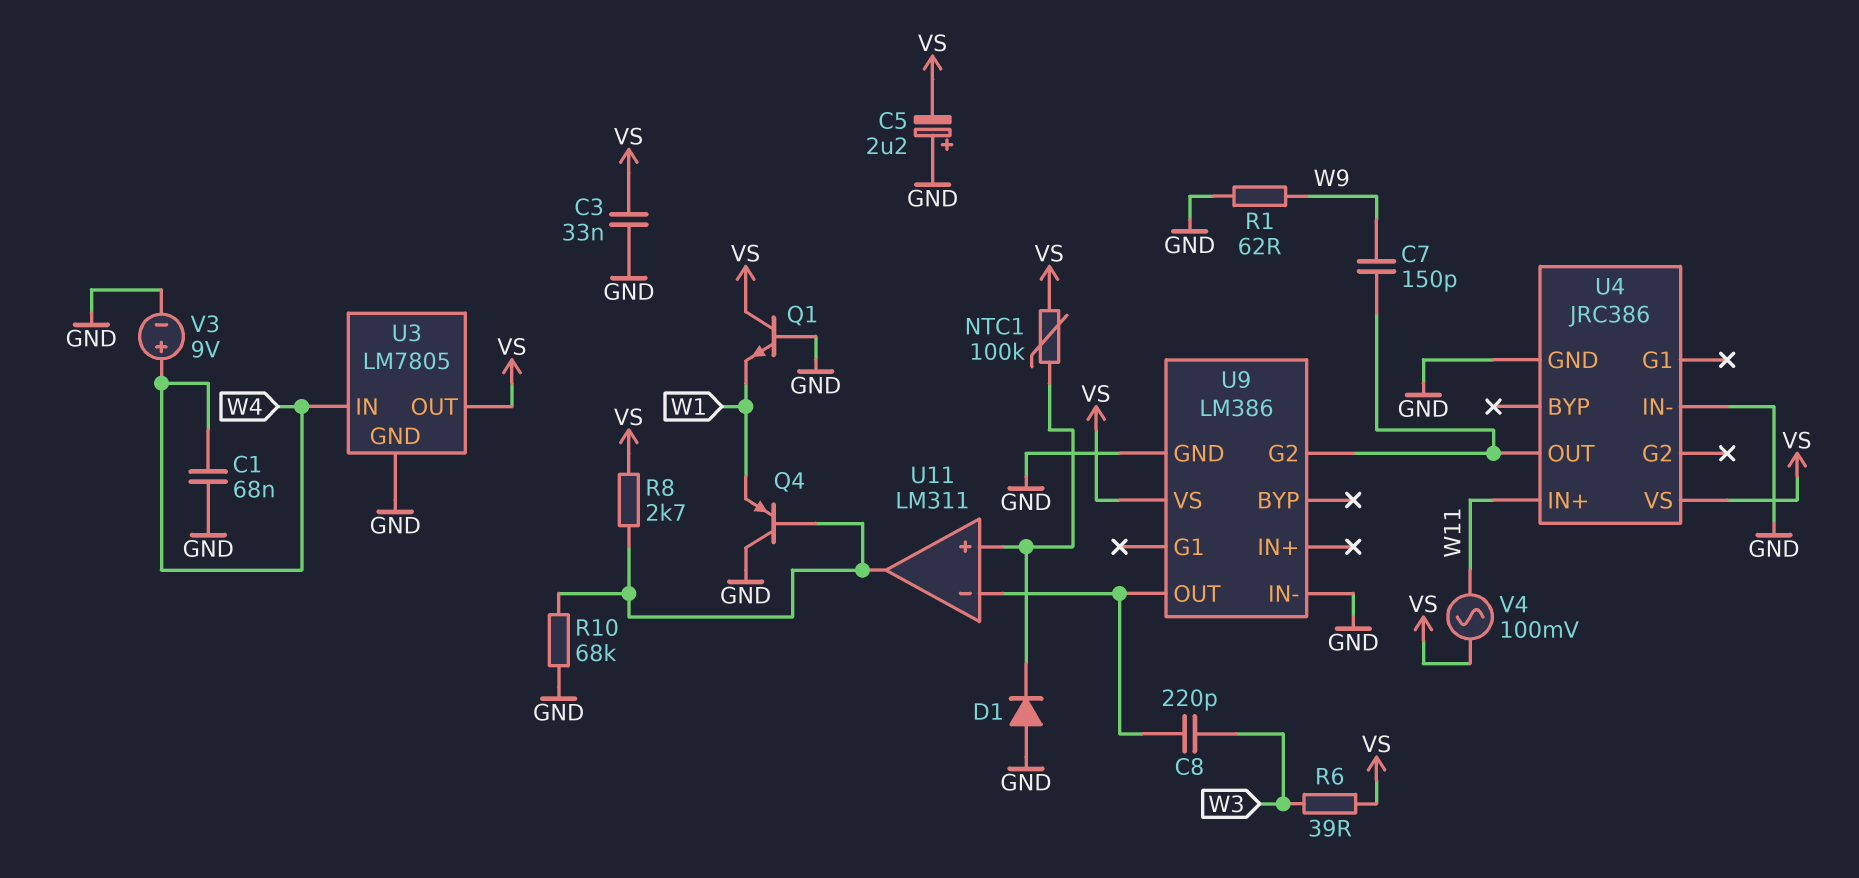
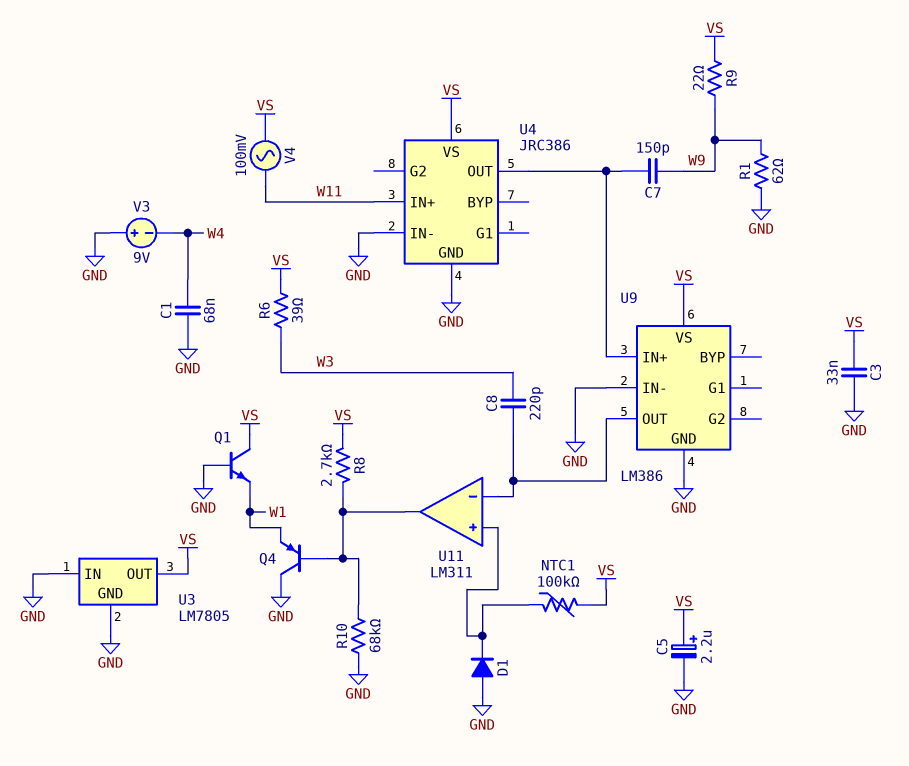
C5: 2.2uF (plus GND, minus VS) -> 2.2uF (plus VS, minus GND)
R9: none -> 22 (VS, W9)
U3 pin IN: W4 -> GND
U9 pin G2: U4/OUT -> none
U9 pin IN+: none -> U4/OUT
V3: 9V (plus W4, minus GND) -> 9V (plus GND, minus W4)

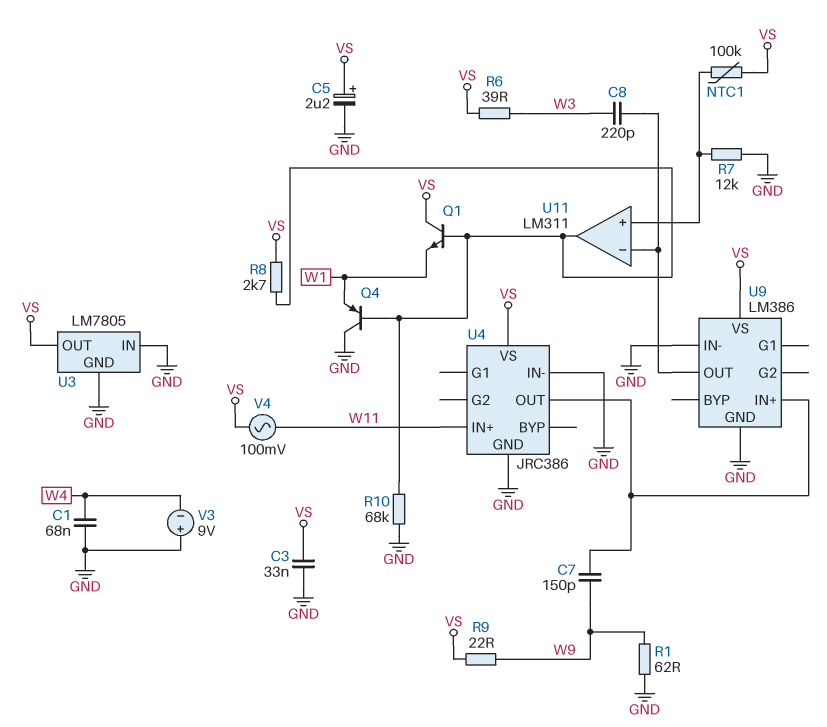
D1: diode (A GND, K U11/in+) -> none
Q1: NPN (B GND, C VS, E W1) -> NPN (B U11/out, C VS, E W1)
R7: none -> 12k (GND, U11/in+)

